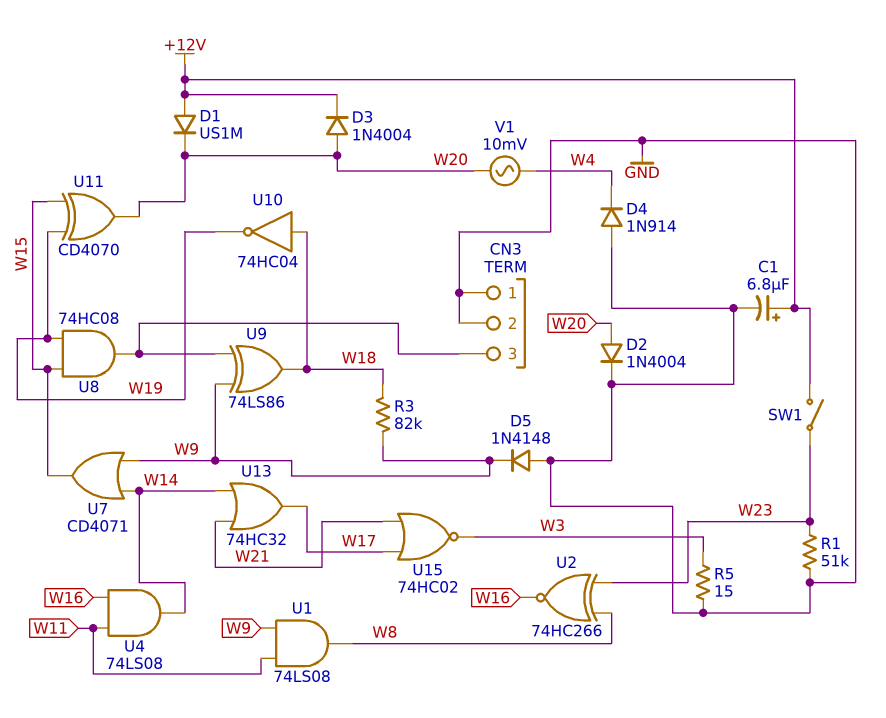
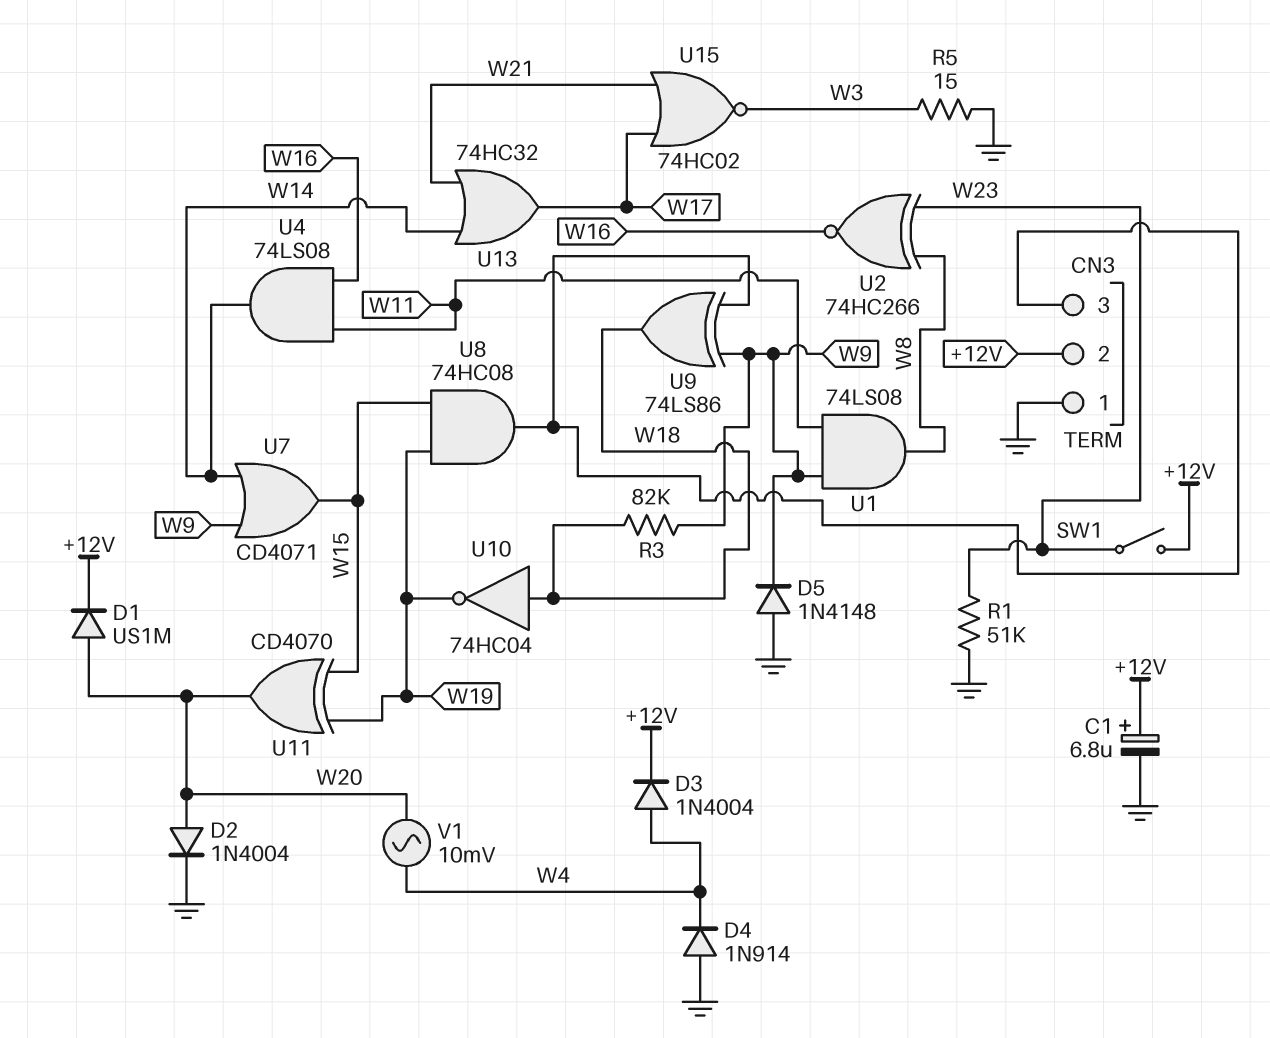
CN3 pin 2: GND -> +12V
D1: diode US1M (A +12V, K W20) -> diode US1M (A W20, K +12V)
D3: diode 1N4004 (A W20, K +12V) -> diode 1N4004 (A W4, K +12V)

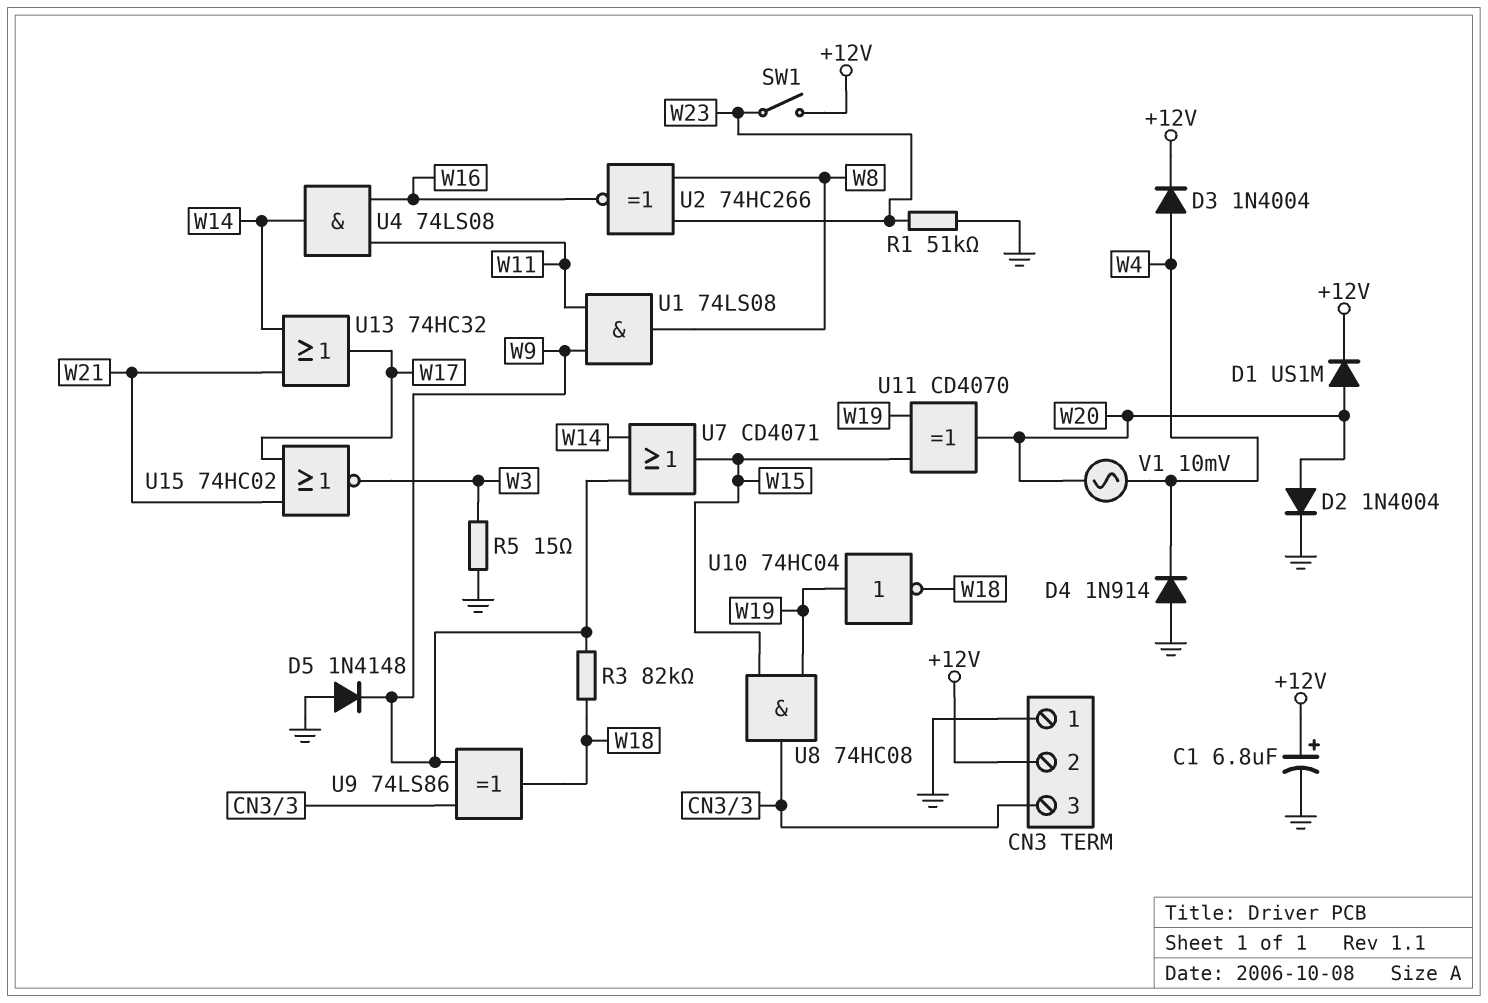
U10: NOT 74HC04 (in W18, out W19) -> NOT 74HC04 (in W19, out W18)

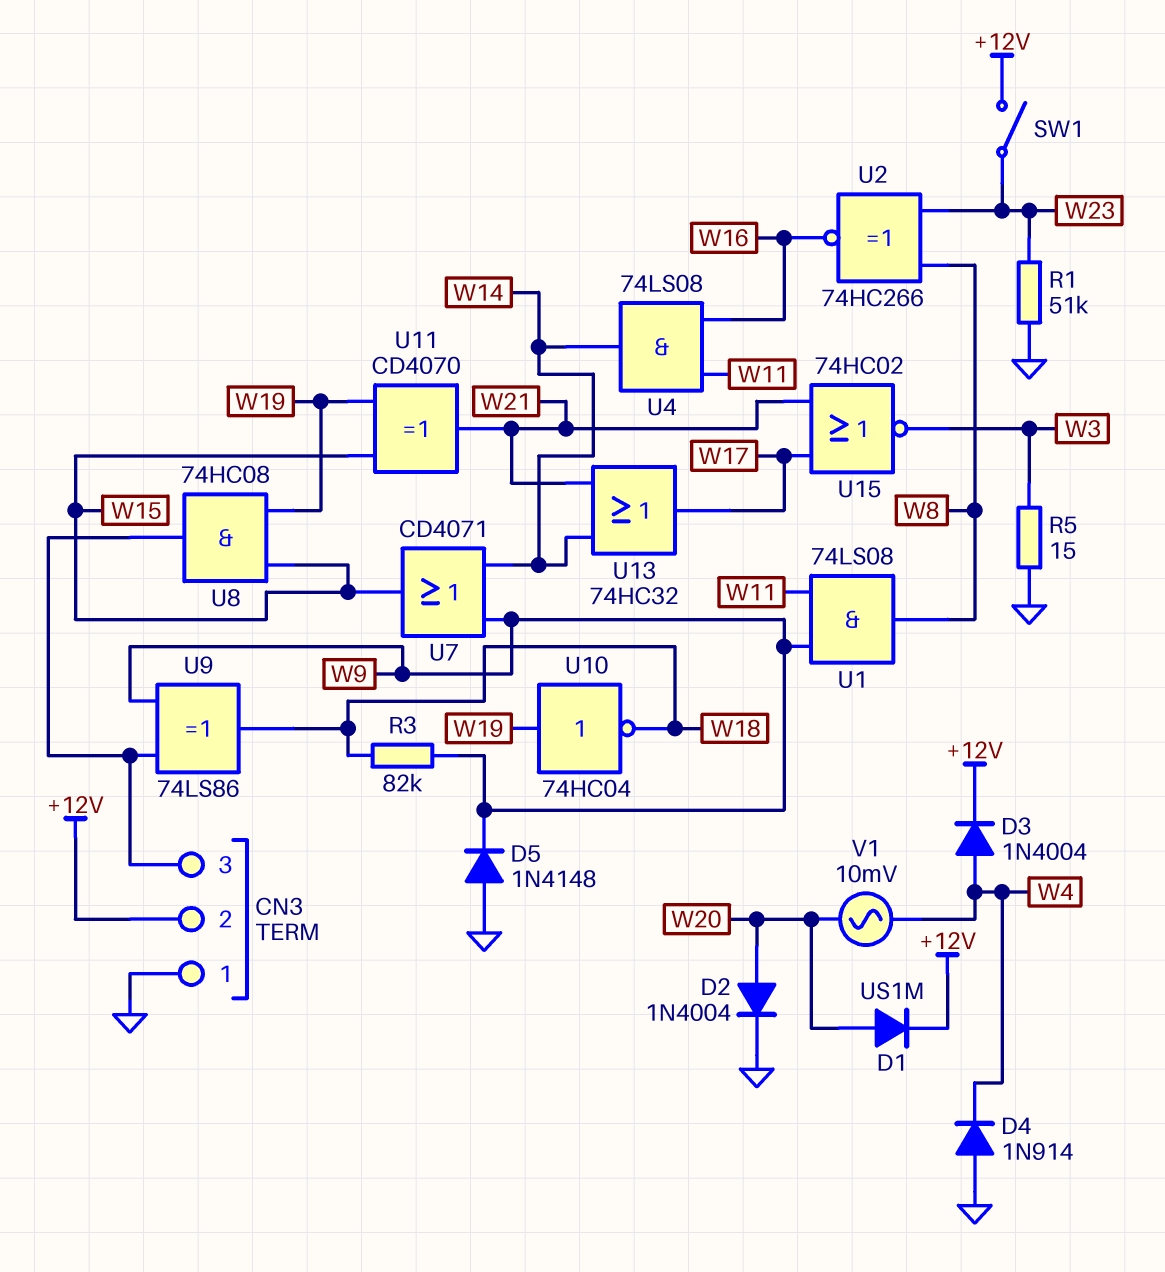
C1: 6.8uF (plus +12V, minus GND) -> none
U11: XOR CD4070 (in W15, in W19, out W20) -> XOR CD4070 (in W15, in W19, out W21)

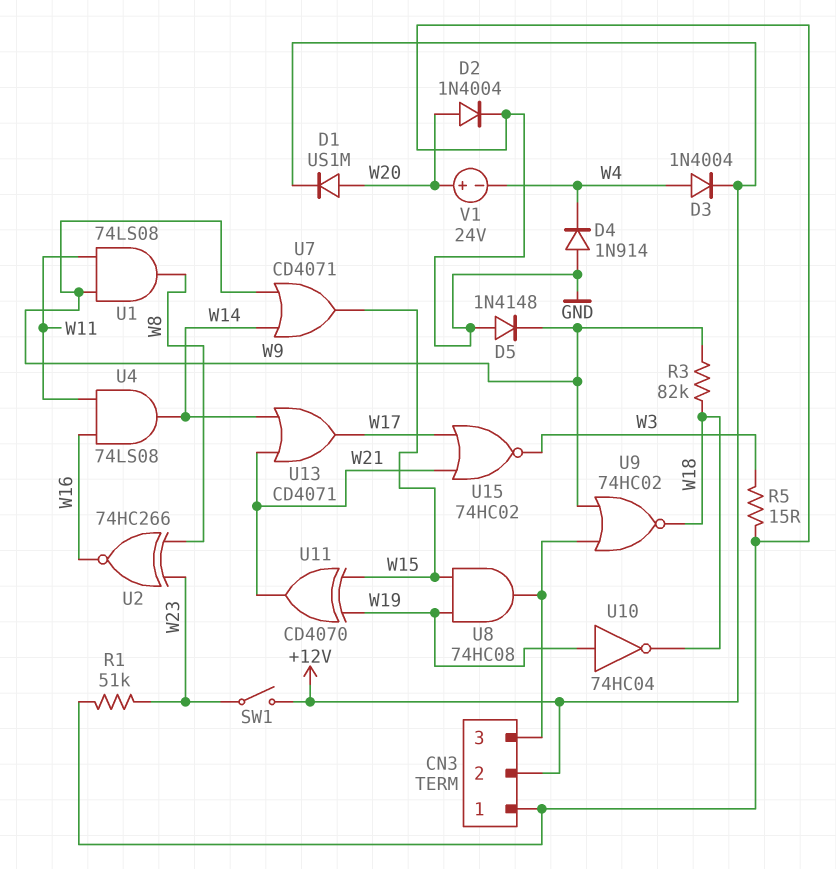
U9: XOR 74LS86 (in CN3/3, in W9, out W18) -> NOR 74HC02 (in CN3/3, in W9, out W18)
U13: OR 74HC32 (in W14, in W21, out W17) -> OR CD4071 (in W14, in W21, out W17)
V1: AC 10mV (W4, W20) -> 24V (plus W20, minus W4)

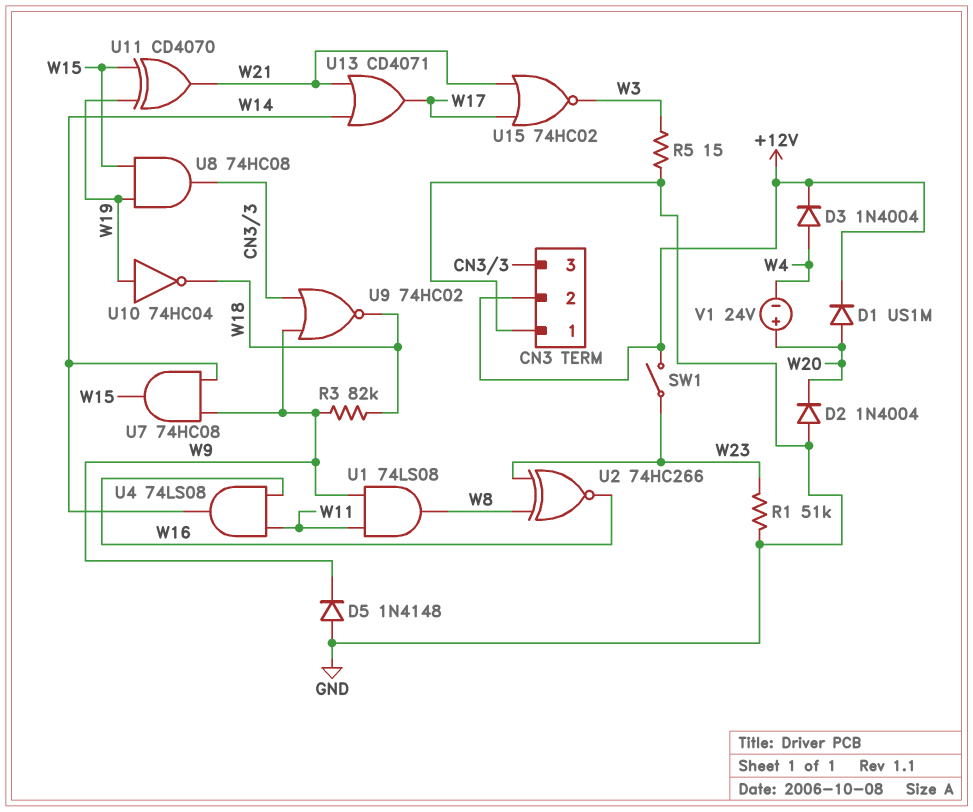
D2: diode 1N4004 (A W20, K GND) -> diode 1N4004 (A GND, K W20)
D4: diode 1N914 (A GND, K W4) -> none
U7: OR CD4071 (in W9, in W14, out W15) -> AND 74HC08 (in W9, in W14, out W15)

